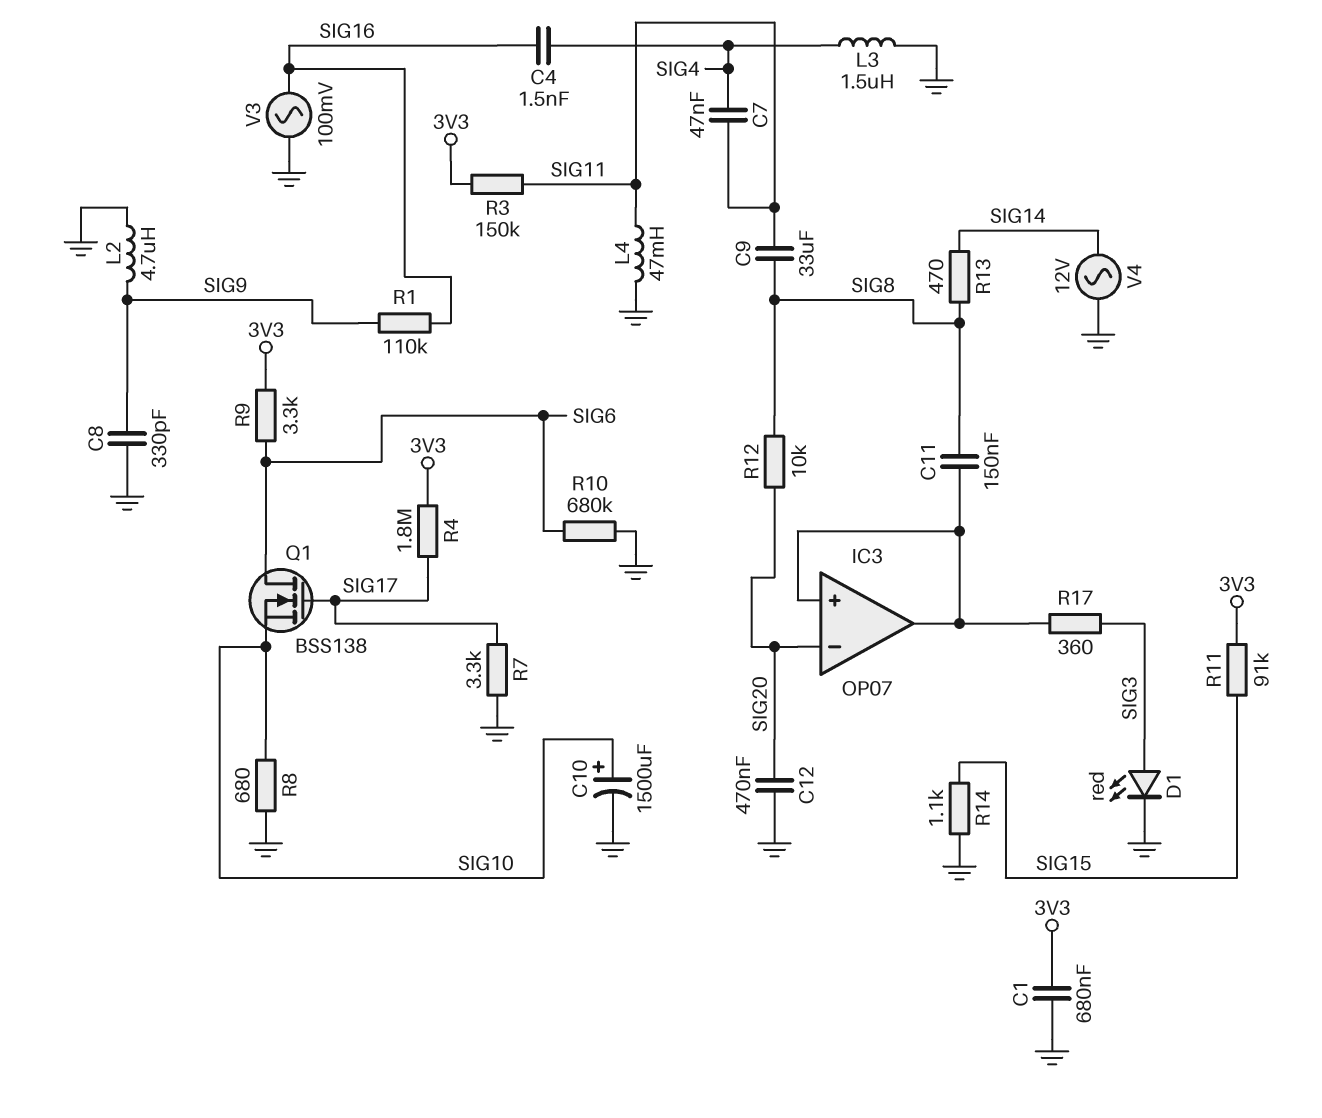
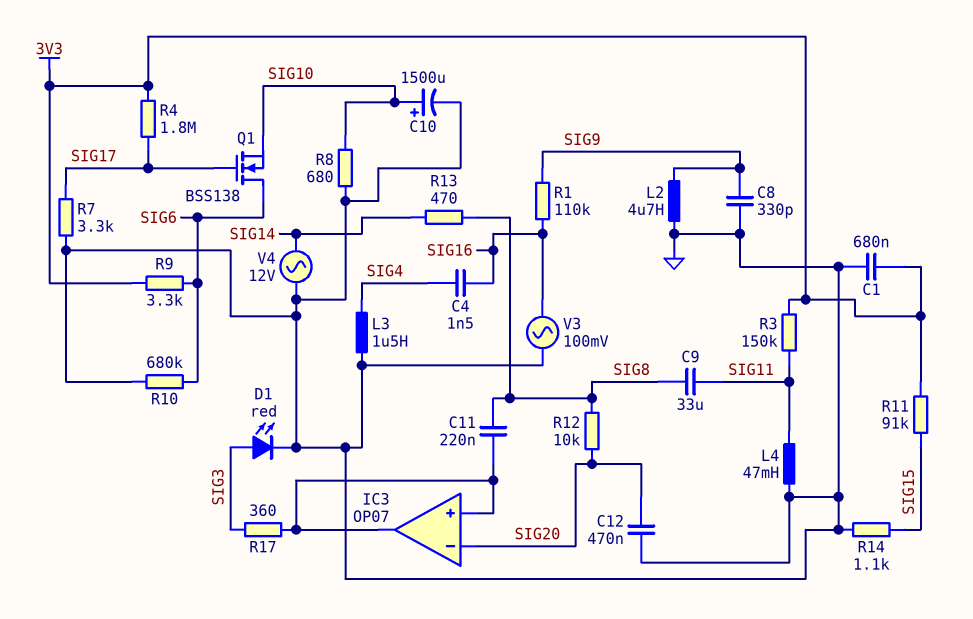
C7: 47nF (SIG4, SIG11) -> none
C11: 150nF (IC3/in+, SIG8) -> 220nF (IC3/in+, SIG8)

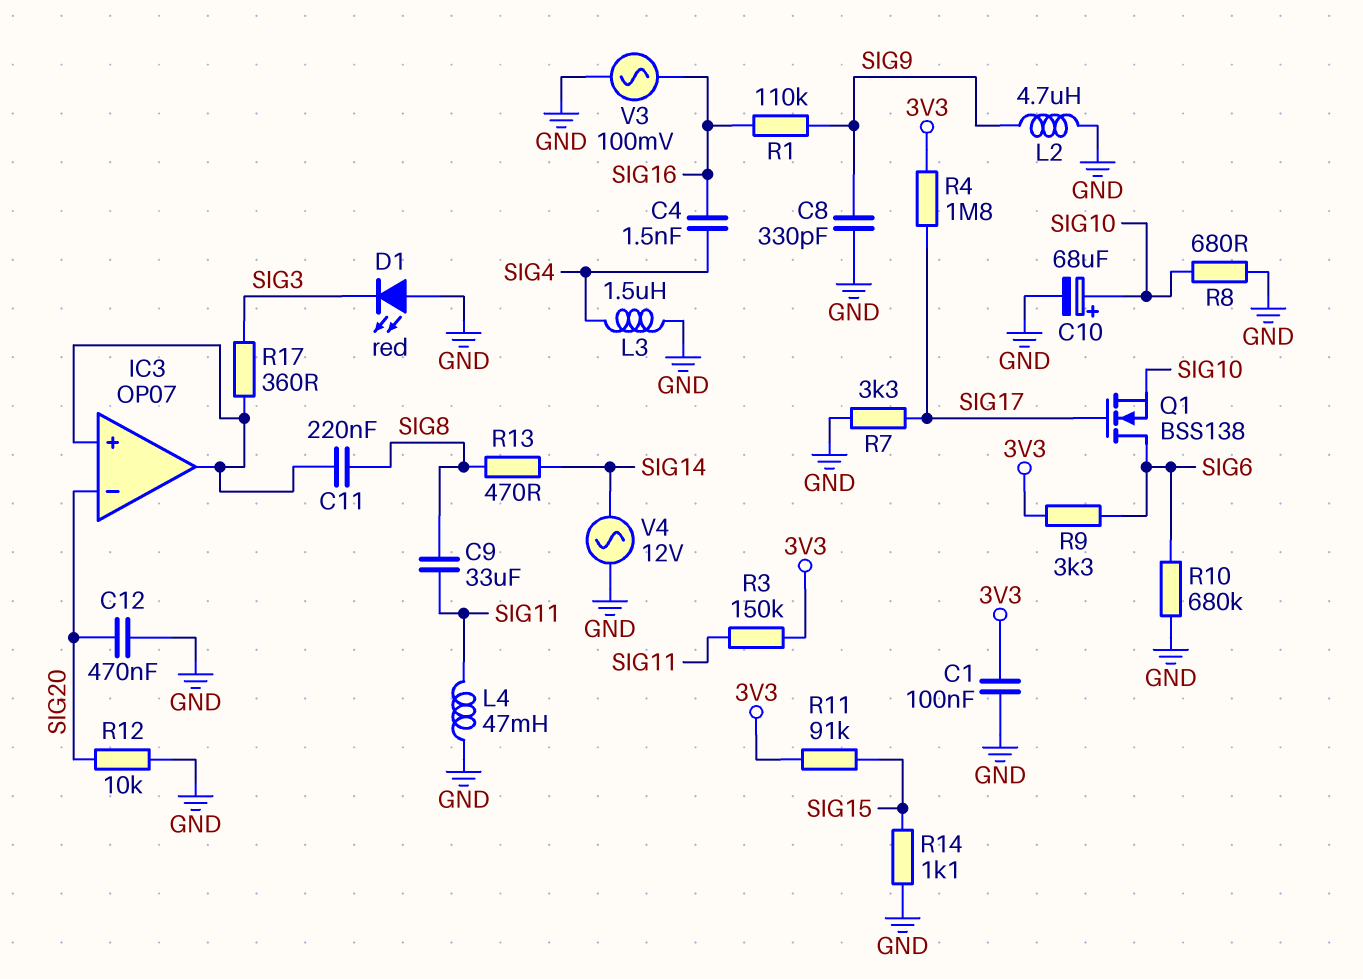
C1: 680nF (3V3, GND) -> 100nF (3V3, GND)
C10: 1500uF (plus SIG10, minus GND) -> 68uF (plus SIG10, minus GND)
D1: LED red (A SIG3, K GND) -> LED red (A GND, K SIG3)
R12: 10k (SIG8, SIG20) -> 10k (GND, SIG20)

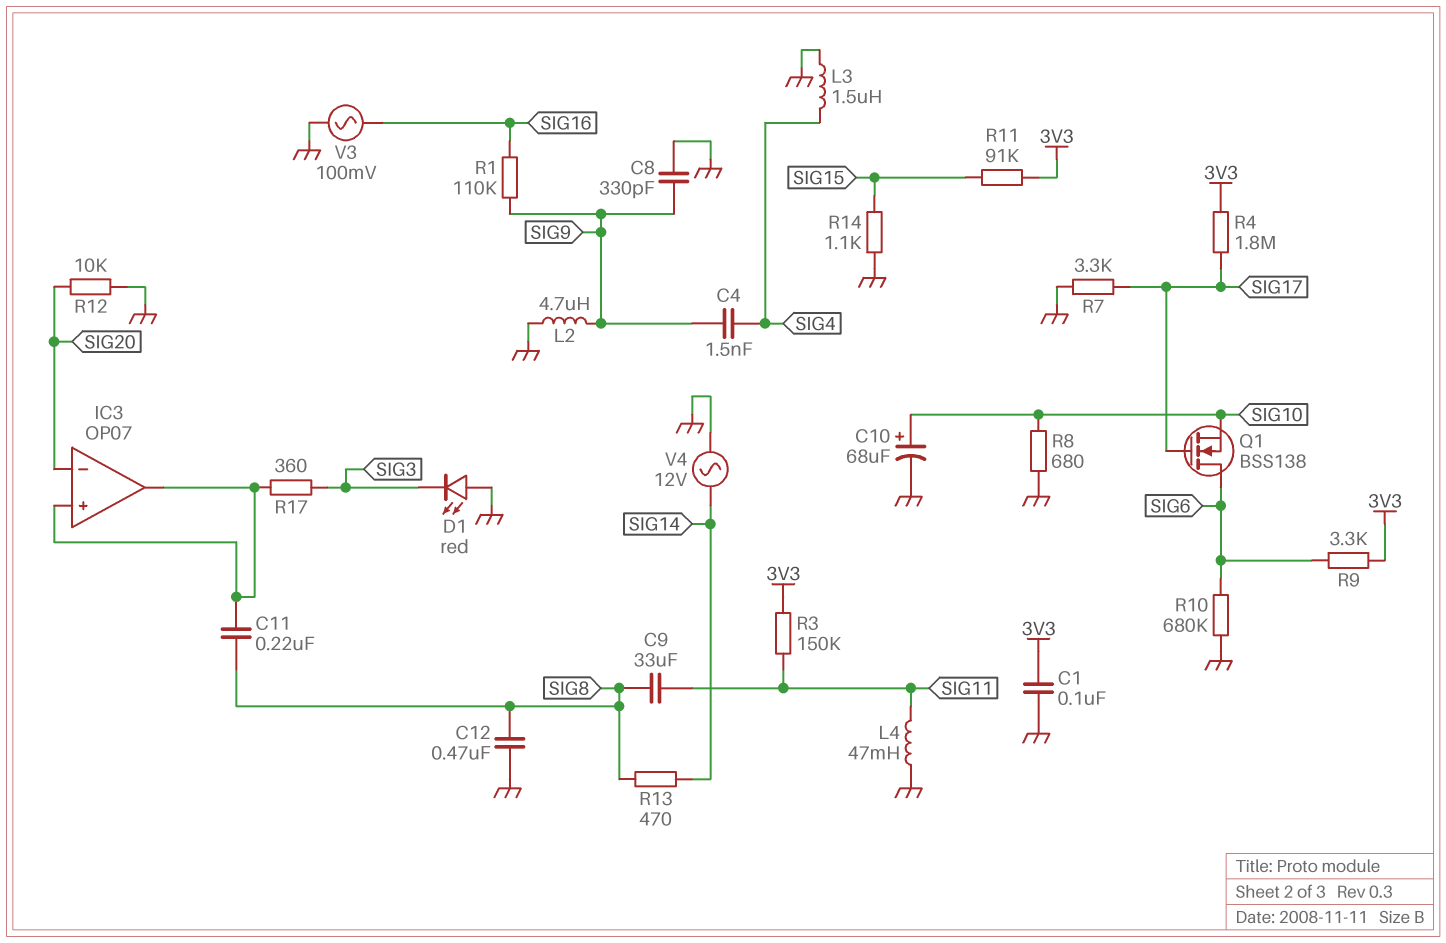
C4: 1.5nF (SIG4, SIG16) -> 1.5nF (SIG4, SIG9)
C12: 470nF (GND, SIG20) -> 470nF (GND, SIG8)

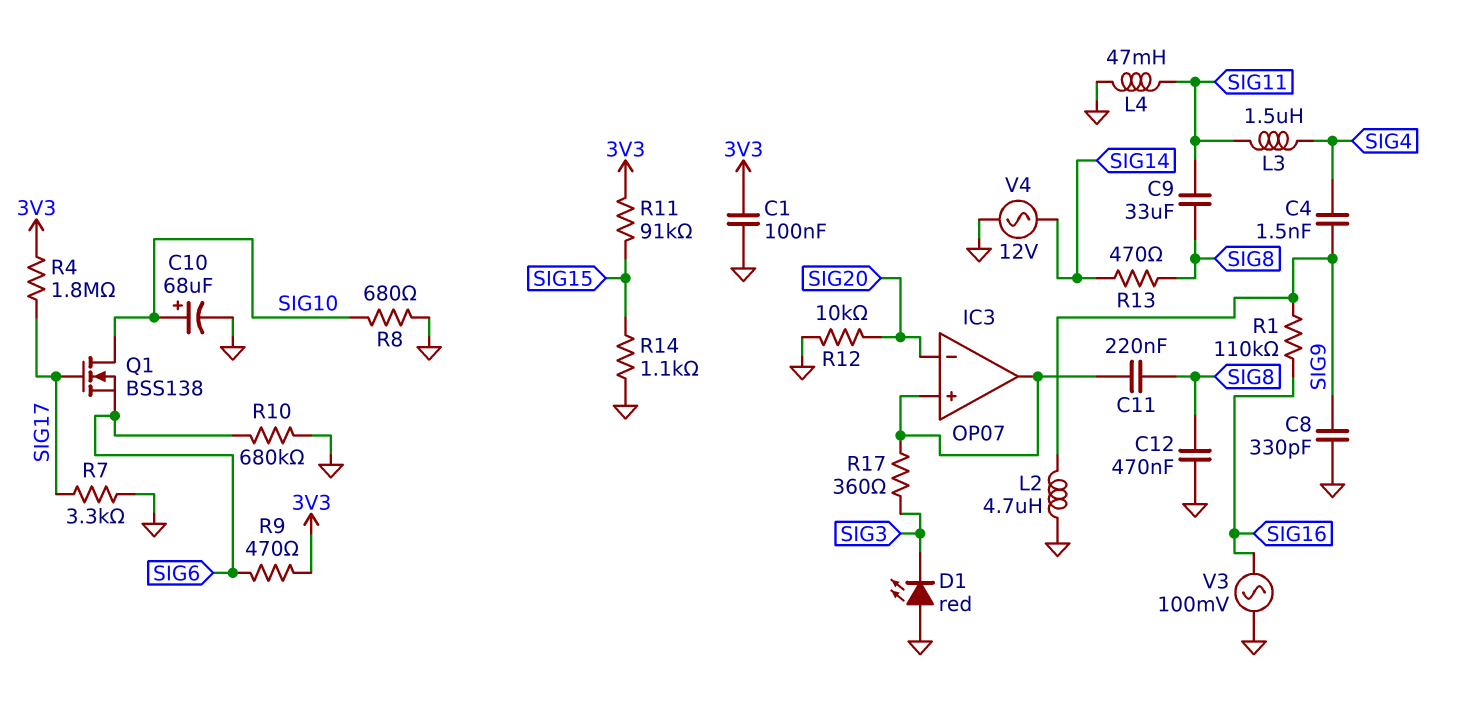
L3: 1.5uH (GND, SIG4) -> 1.5uH (SIG4, SIG11)
Q1: NMOS BSS138 (G SIG17, D SIG6, S SIG10) -> NMOS BSS138 (G SIG17, D SIG10, S SIG6)
R3: 150k (3V3, SIG11) -> none
R9: 3.3k (3V3, SIG6) -> 470 (3V3, SIG6)

